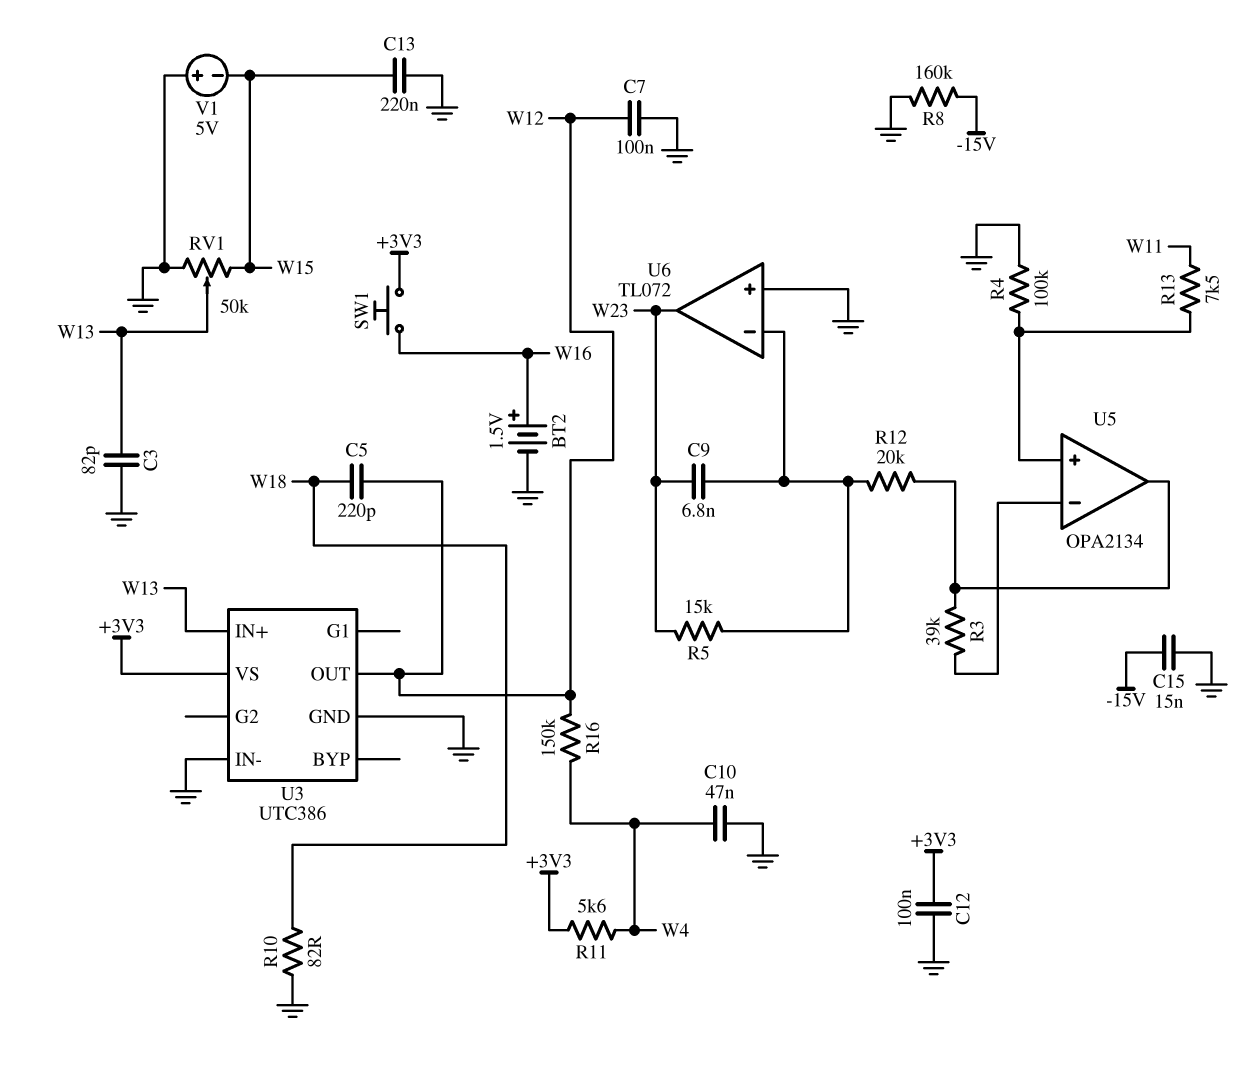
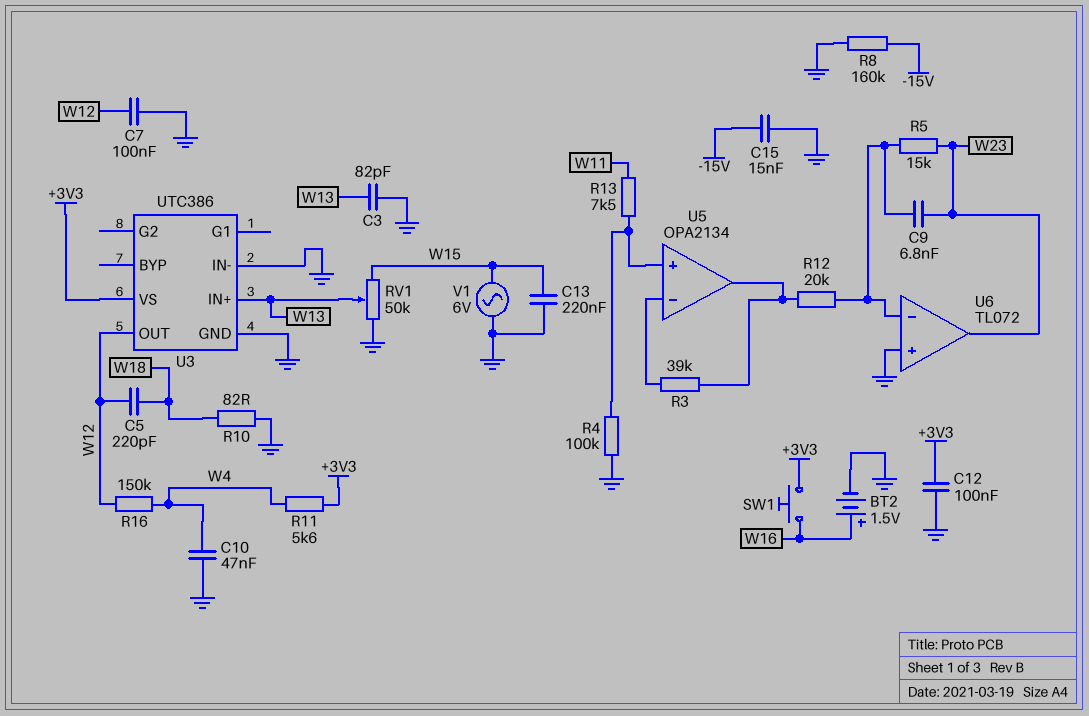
V1: 5V (plus GND, minus W15) -> AC 6V (GND, W15)

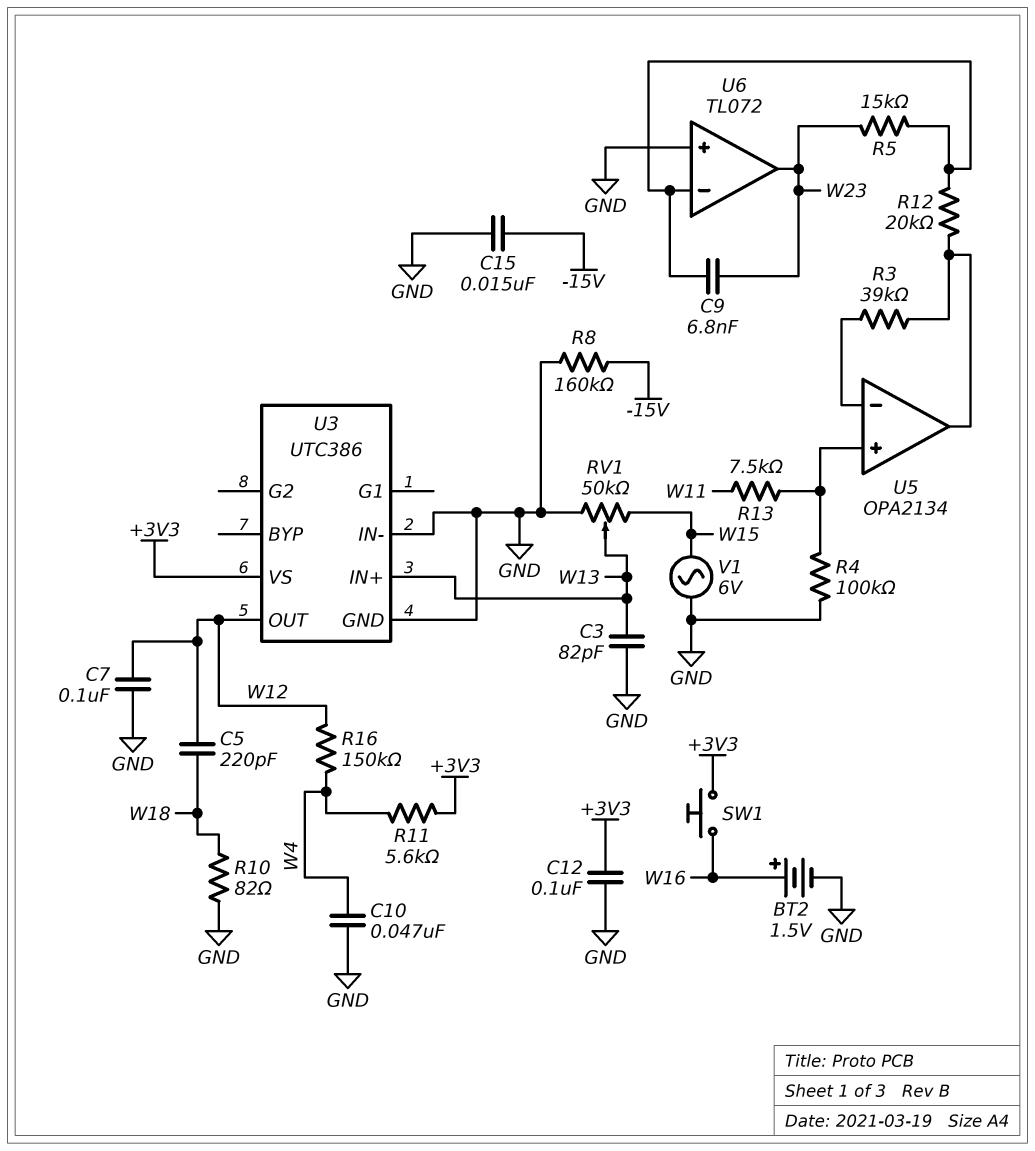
C13: 220nF (GND, W15) -> none

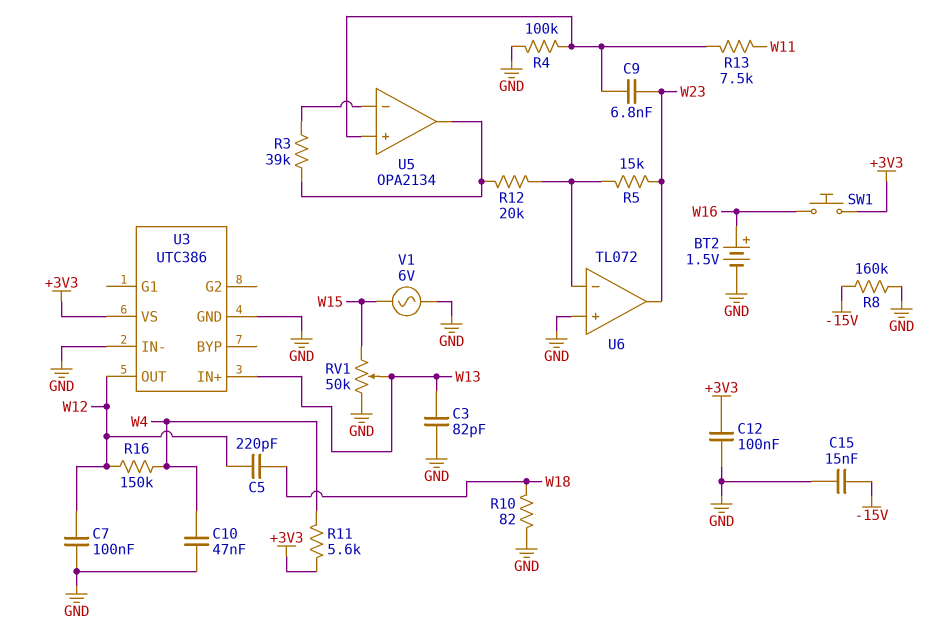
C9: 6.8nF (U6/in-, W23) -> 6.8nF (U5/in+, W23)

